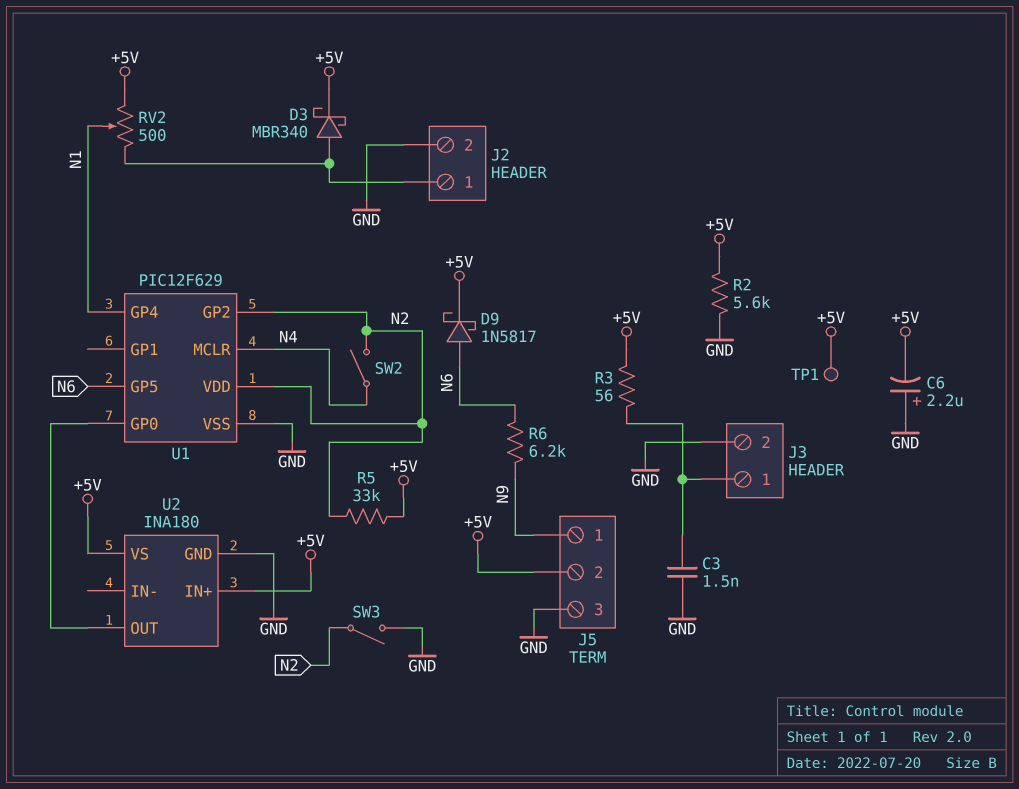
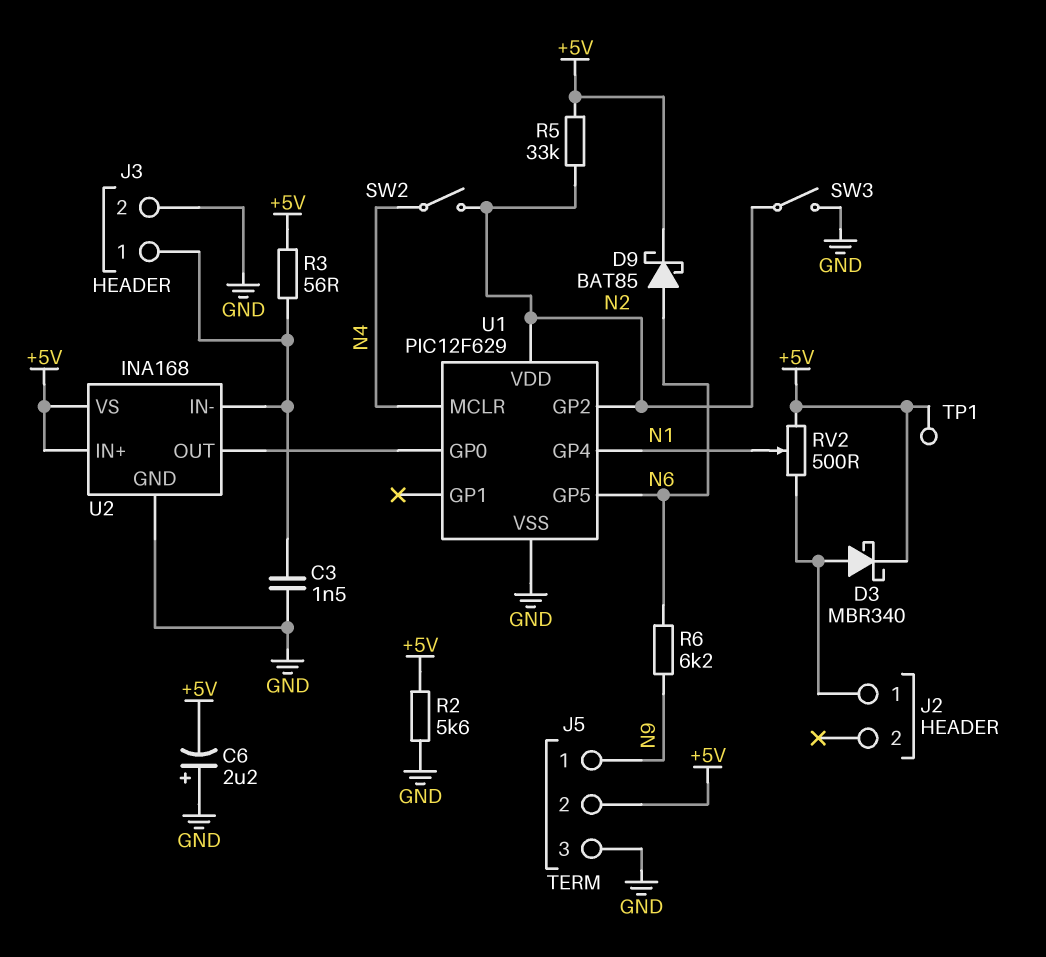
D9: schottky 1N5817 (A N6, K +5V) -> schottky BAT85 (A N6, K +5V)
J2 pin 2: GND -> none
U2: INA180 -> INA168
U2 pin IN-: none -> J3/1

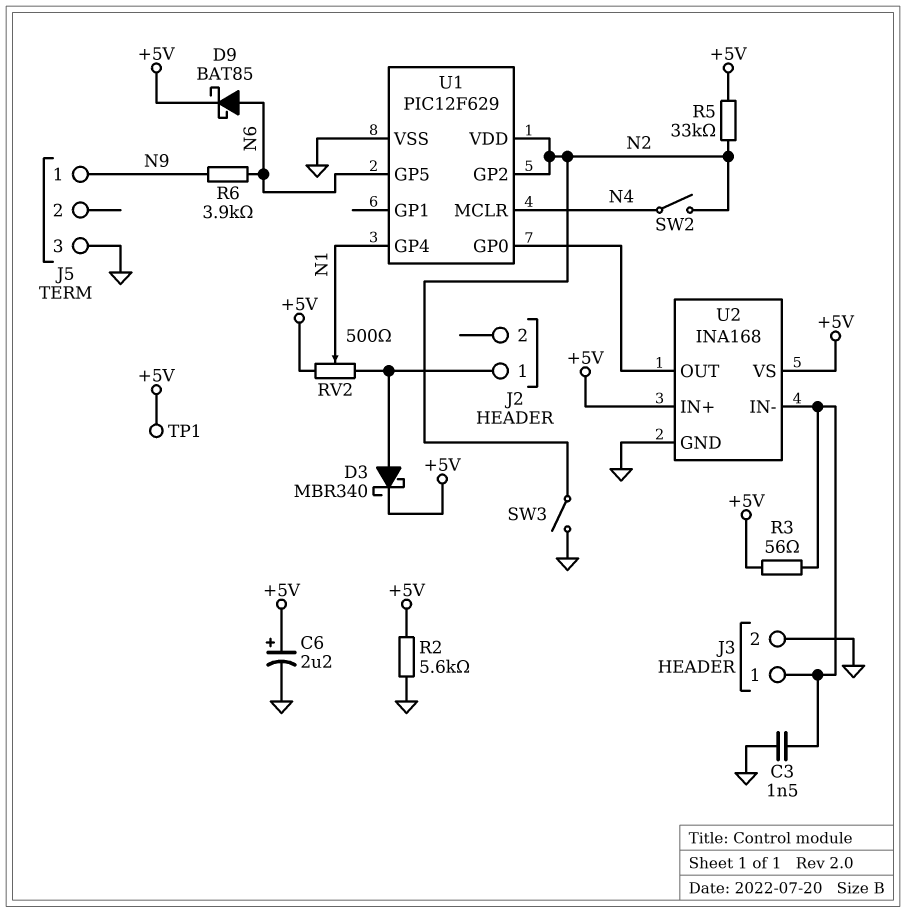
C6: 2.2uF (plus GND, minus +5V) -> 2.2uF (plus +5V, minus GND)
J5 pin 2: +5V -> none
R6: 6.2k (N6, N9) -> 3.9k (N6, N9)

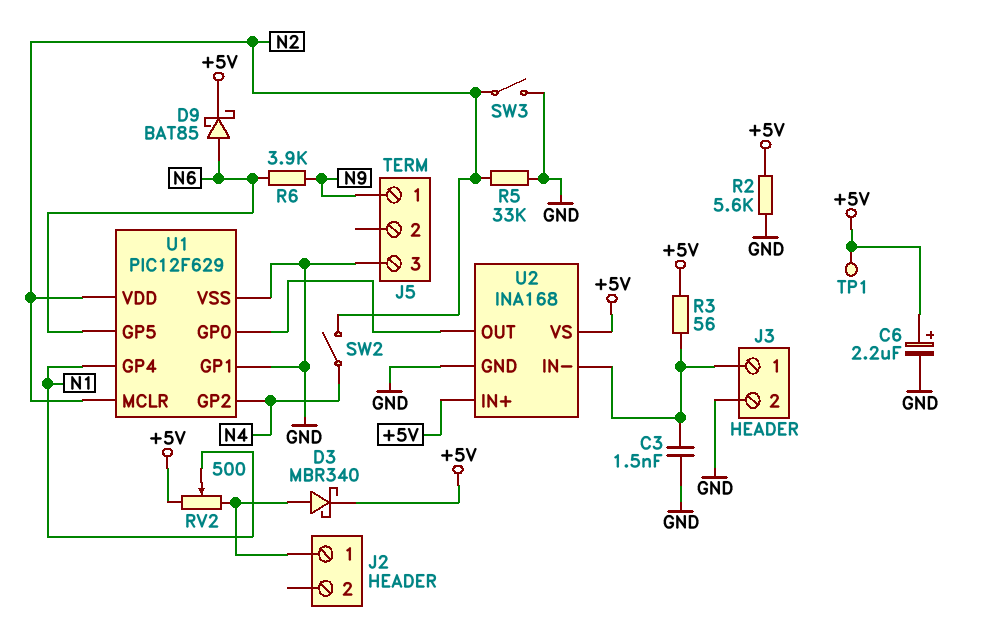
R5: 33k (+5V, N2) -> 33k (GND, N2)
U1 pin GP1: none -> GND
U1 pin GP2: N2 -> N4
U1 pin MCLR: N4 -> N2

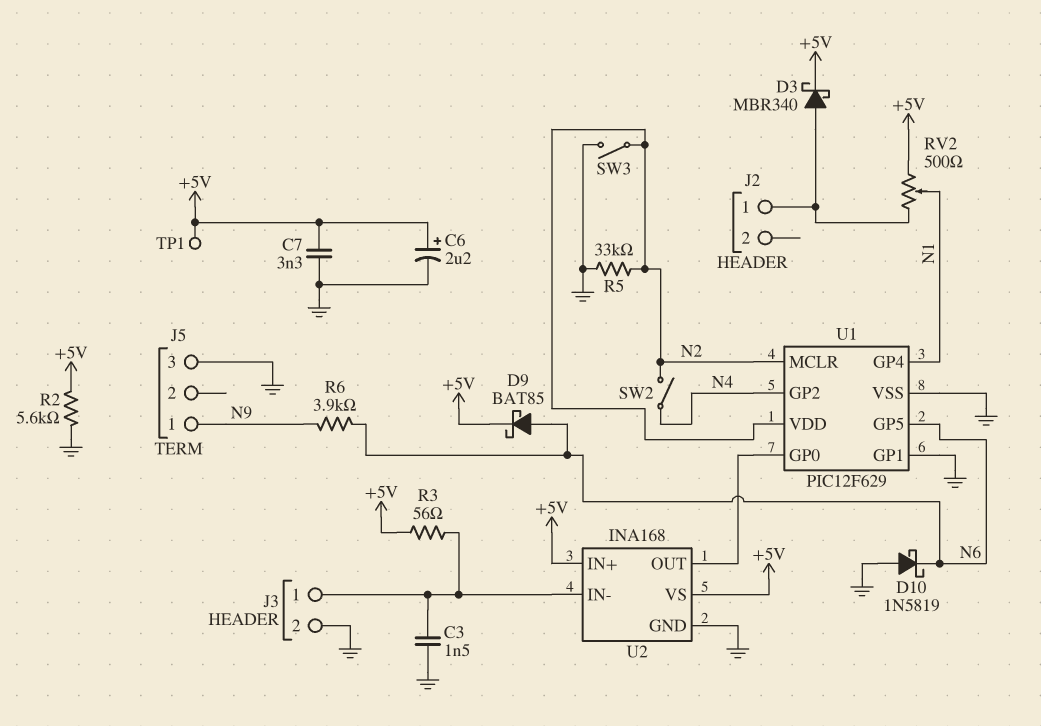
C7: none -> 3.3nF (+5V, GND)
D10: none -> schottky 1N5819 (A GND, K N6)

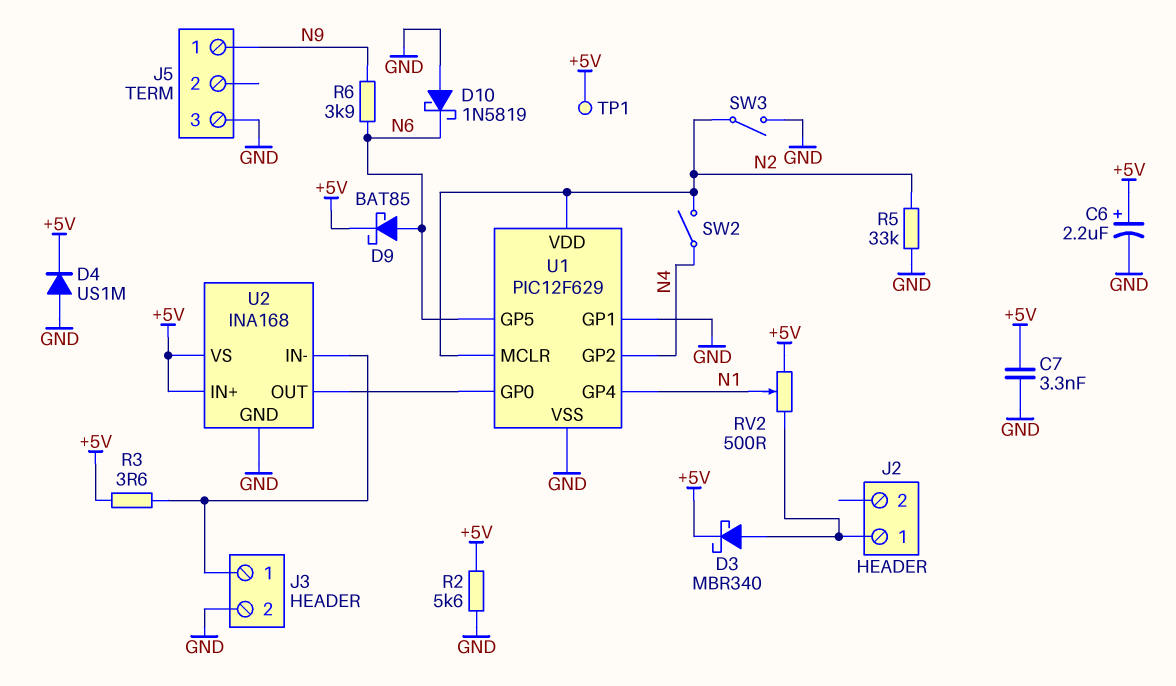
C3: 1.5nF (GND, J3/1) -> none
D4: none -> diode US1M (A GND, K +5V)
R3: 56 (+5V, J3/1) -> 3.6 (+5V, J3/1)

